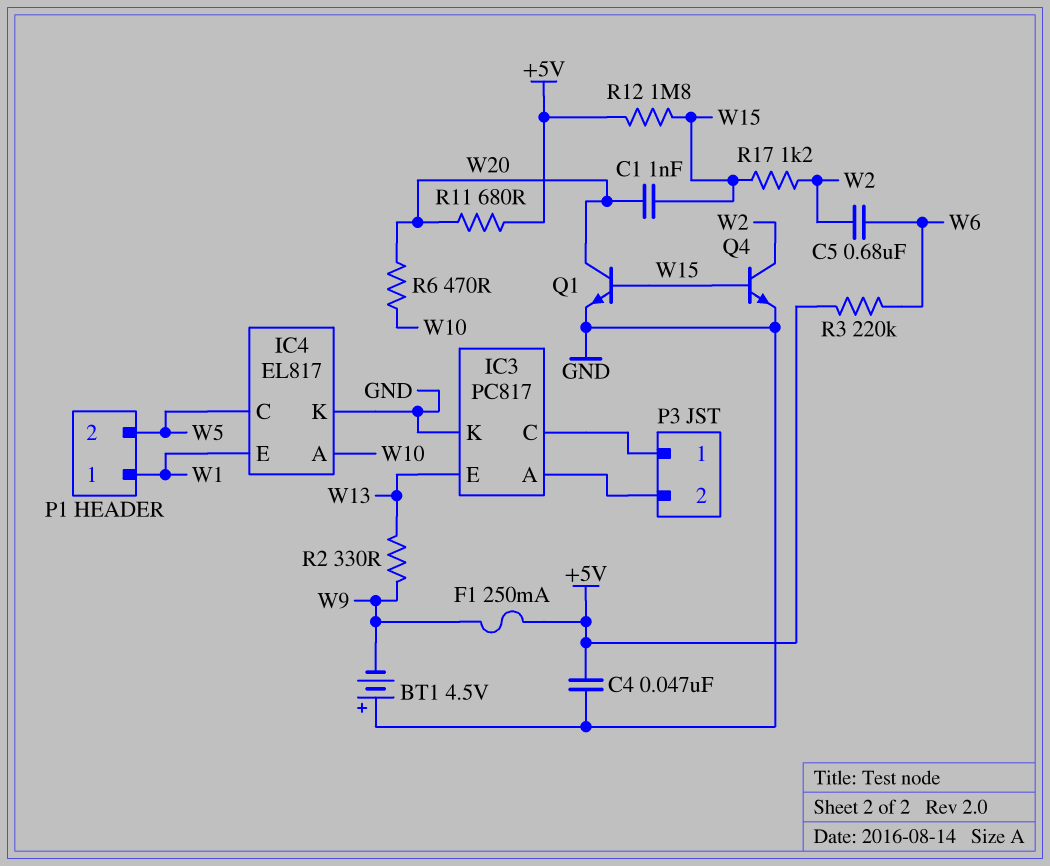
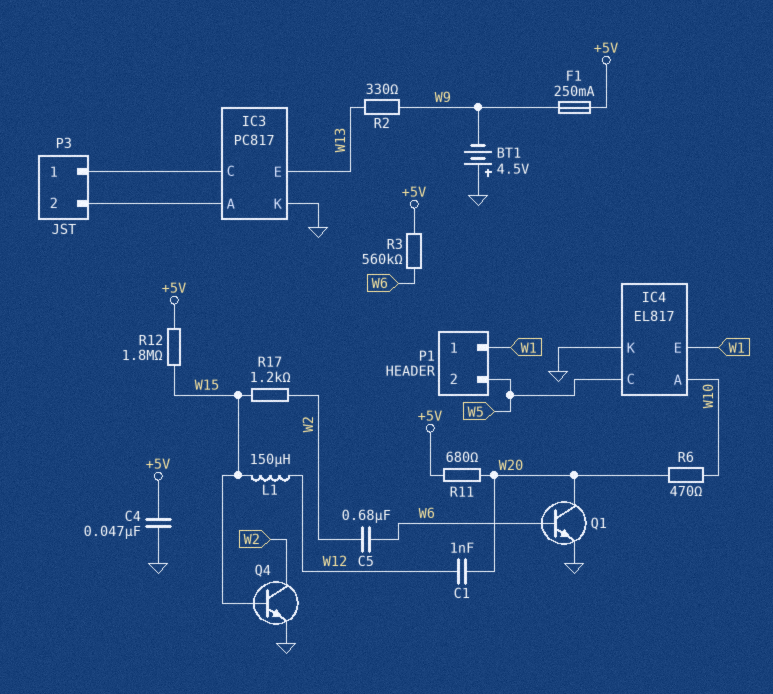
C1: 1nF (W15, W20) -> 1nF (W12, W20)
L1: none -> 150uH (W12, W15)
Q1: NPN (B W15, C W20, E GND) -> NPN (B W6, C W20, E GND)
R3: 220k (+5V, W6) -> 560k (+5V, W6)

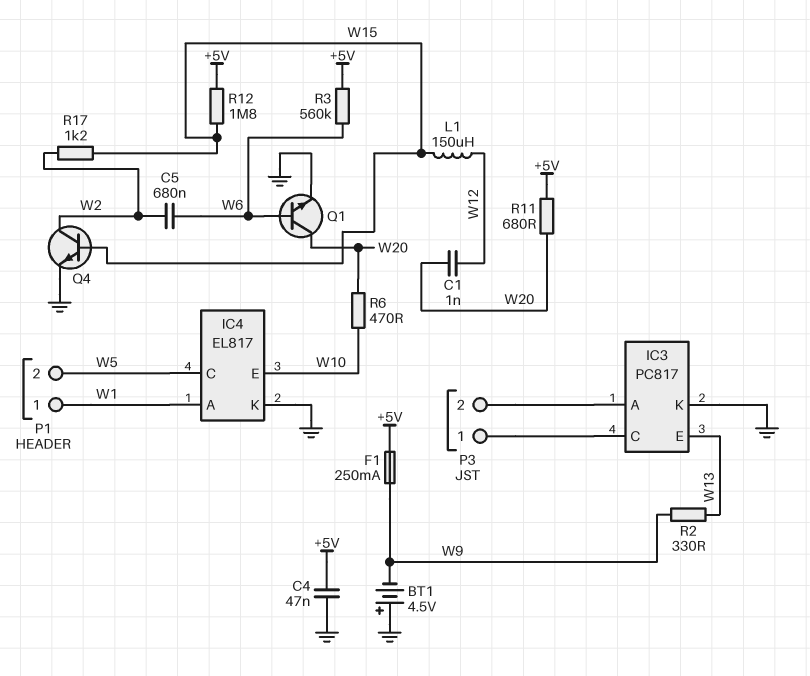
IC4 pin A: W10 -> W1
IC4 pin E: W1 -> W10

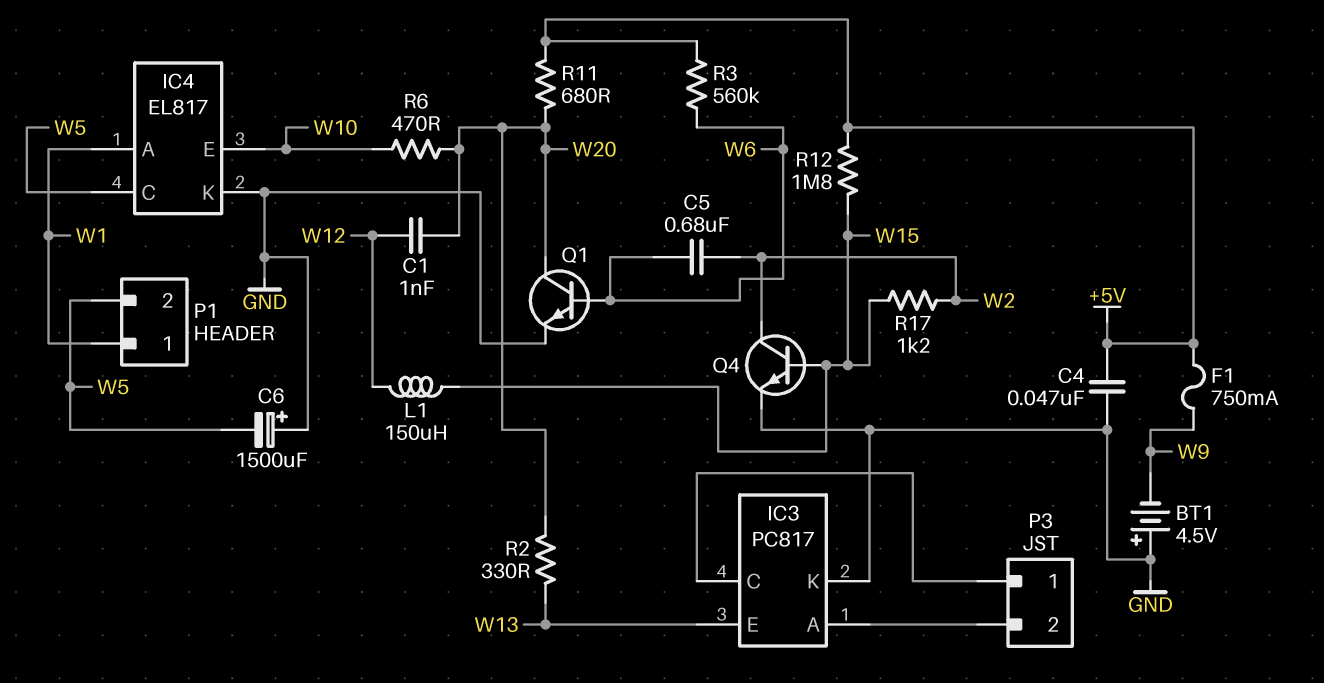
C6: none -> 1500uF (plus GND, minus W5)
F1: 250mA (+5V, W9) -> 750mA (+5V, W9)
R2: 330 (W9, W13) -> 330 (W13, W20)

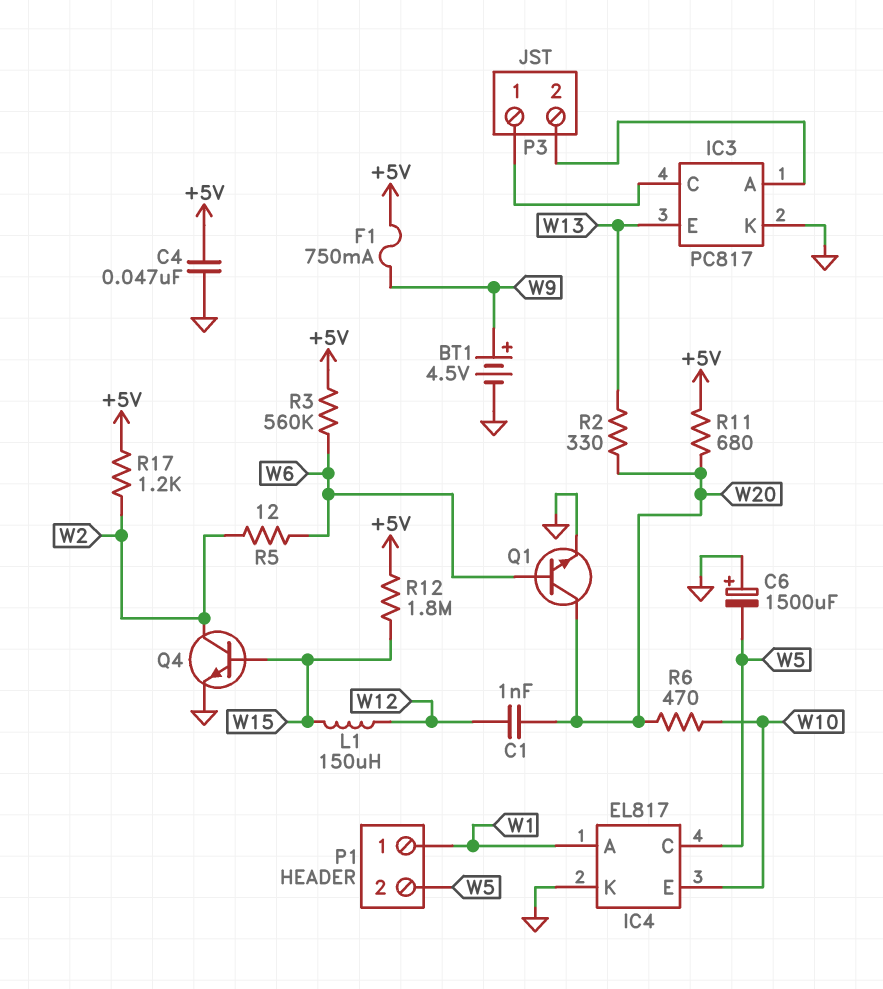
BT1: 4.5V (plus GND, minus W9) -> 4.5V (plus W9, minus GND)
C5: 680nF (W2, W6) -> none
R5: none -> 12 (W2, W6)
R17: 1.2k (W2, W15) -> 1.2k (+5V, W2)

